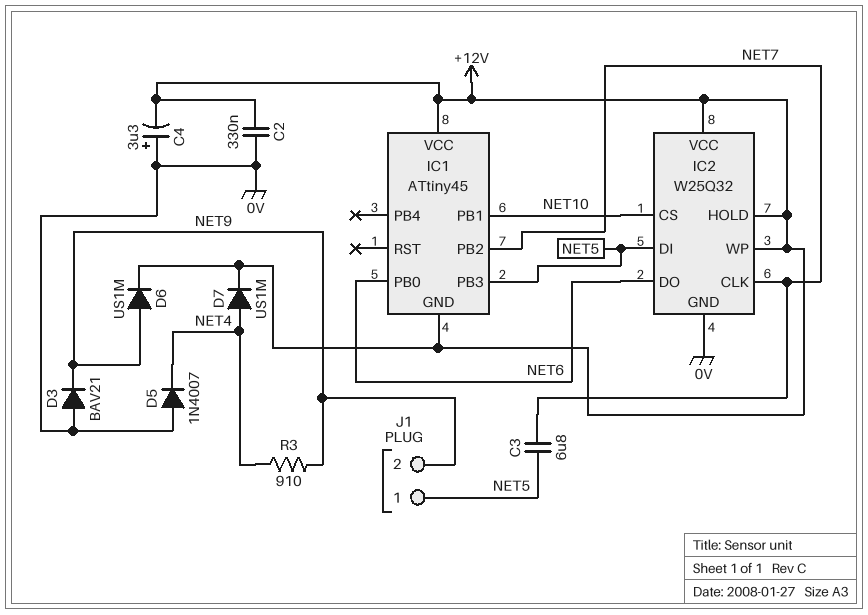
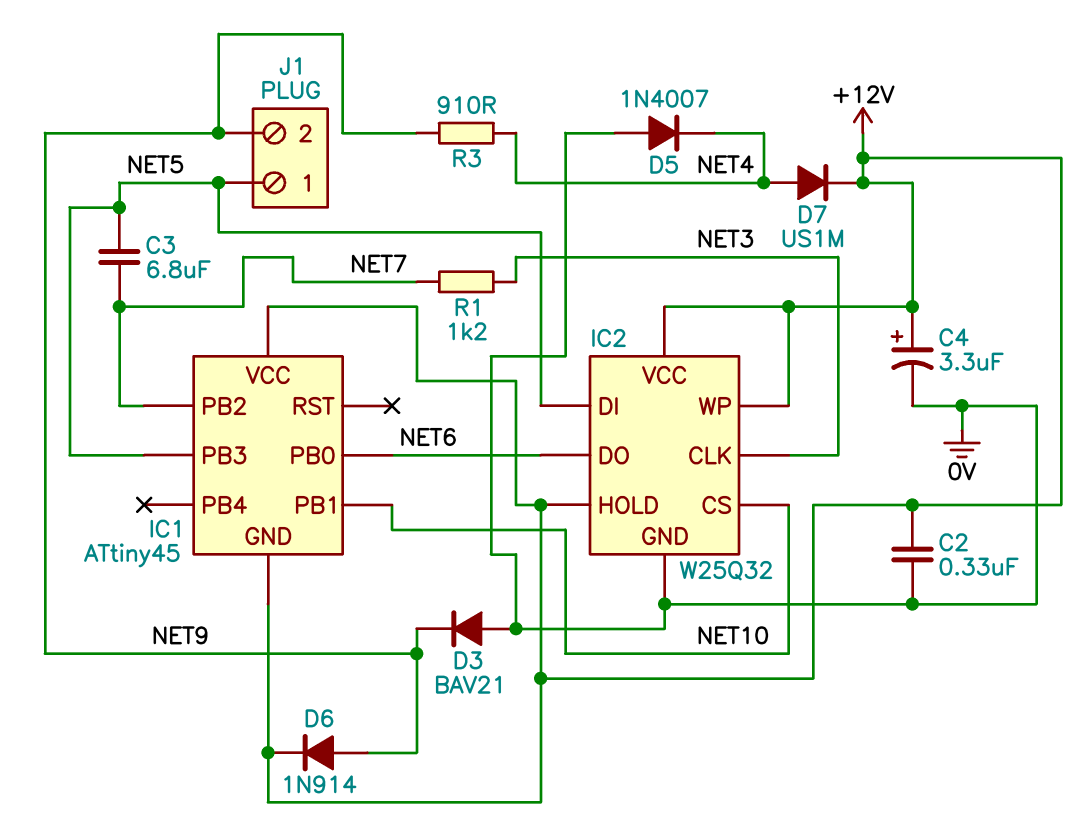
C4: 3.3uF (plus 0V, minus +12V) -> 3.3uF (plus +12V, minus 0V)
D6: diode US1M (A NET9, K +12V) -> diode 1N914 (A NET9, K +12V)
IC2 pin CLK: NET7 -> NET3
R1: none -> 1.2k (NET3, NET7)

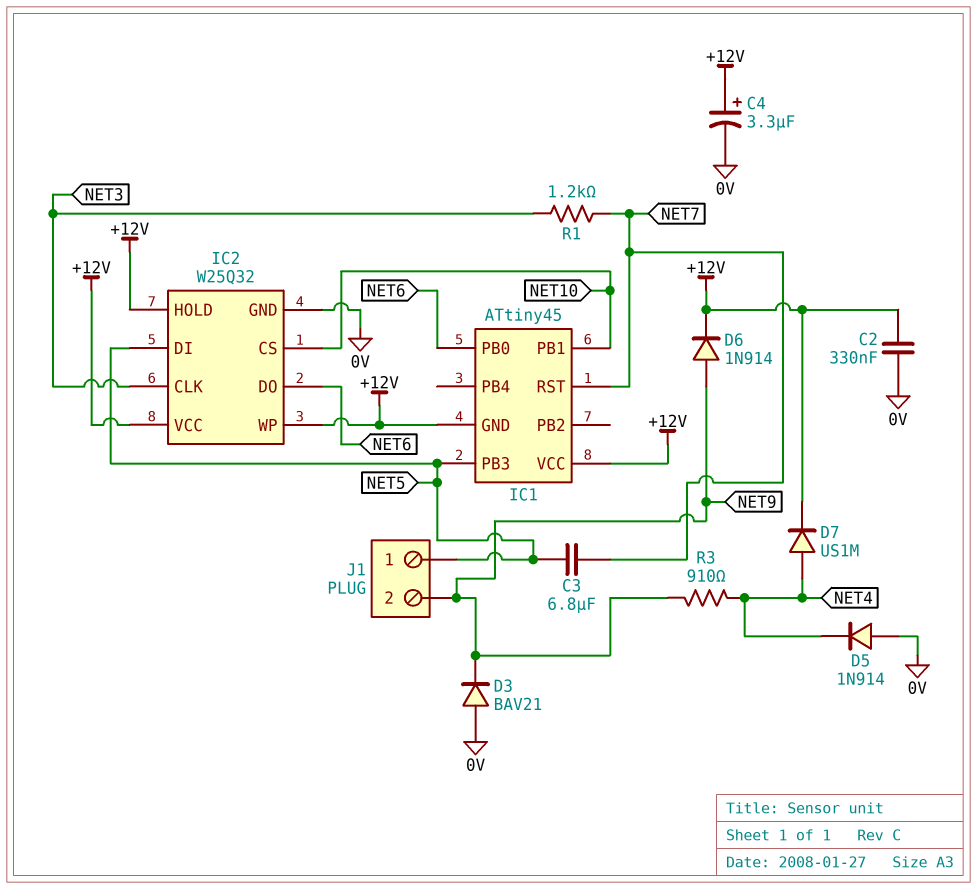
D5: diode 1N4007 (A 0V, K NET4) -> diode 1N914 (A 0V, K NET4)
IC1 pin PB2: NET7 -> none
IC1 pin RST: none -> NET7

